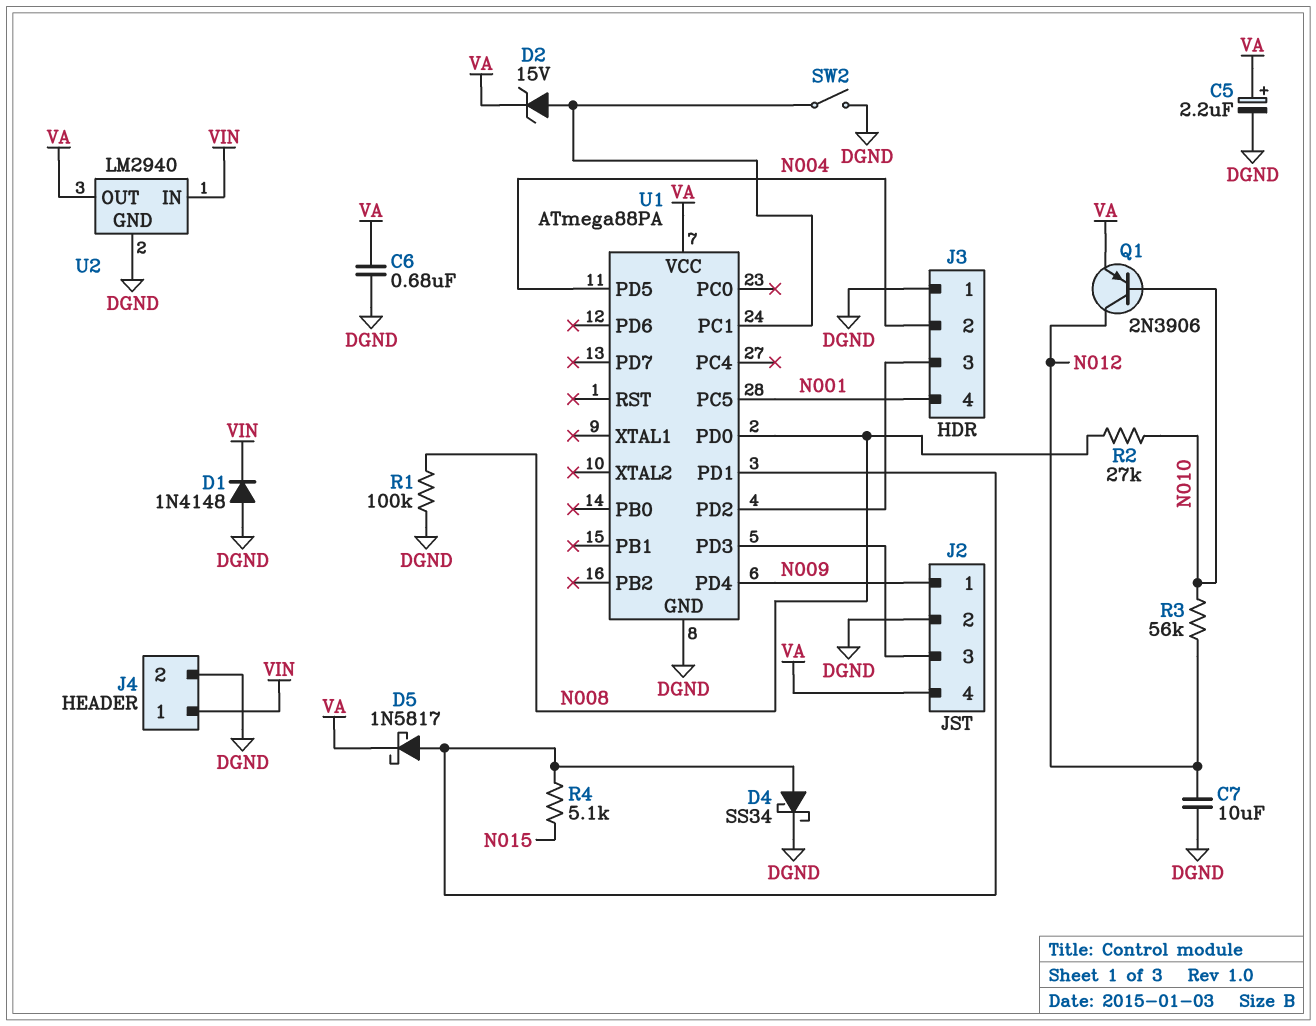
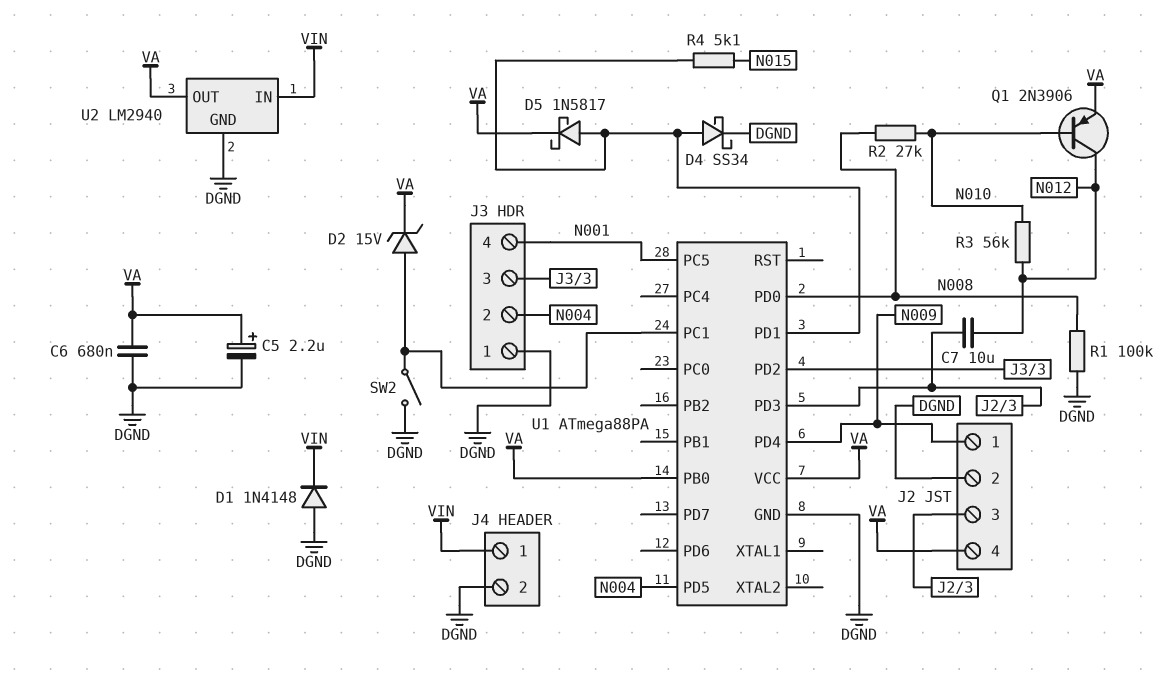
C7: 10uF (DGND, N012) -> 10uF (J2/3, N012)
U1 pin PB0: none -> VA

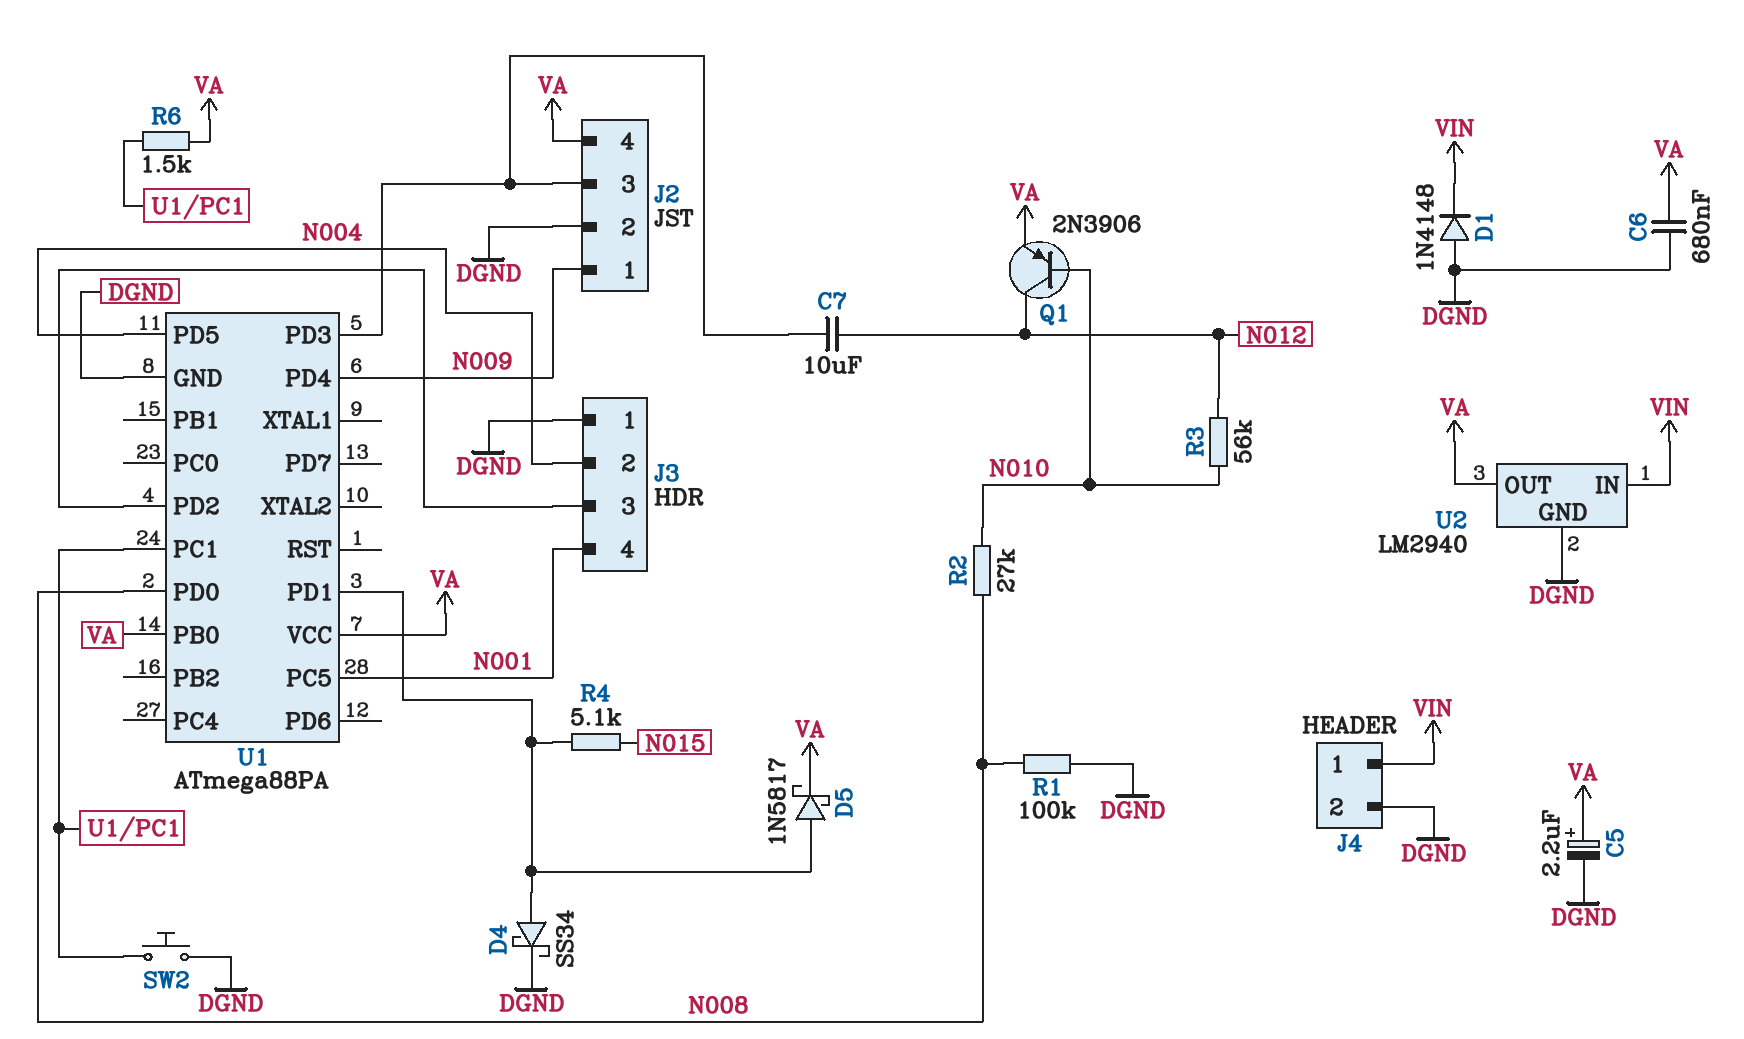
D2: zener 15V (A U1/PC1, K VA) -> none
R6: none -> 1.5k (U1/PC1, VA)
SW2: switch (DGND, U1/PC1) -> button (DGND, U1/PC1)

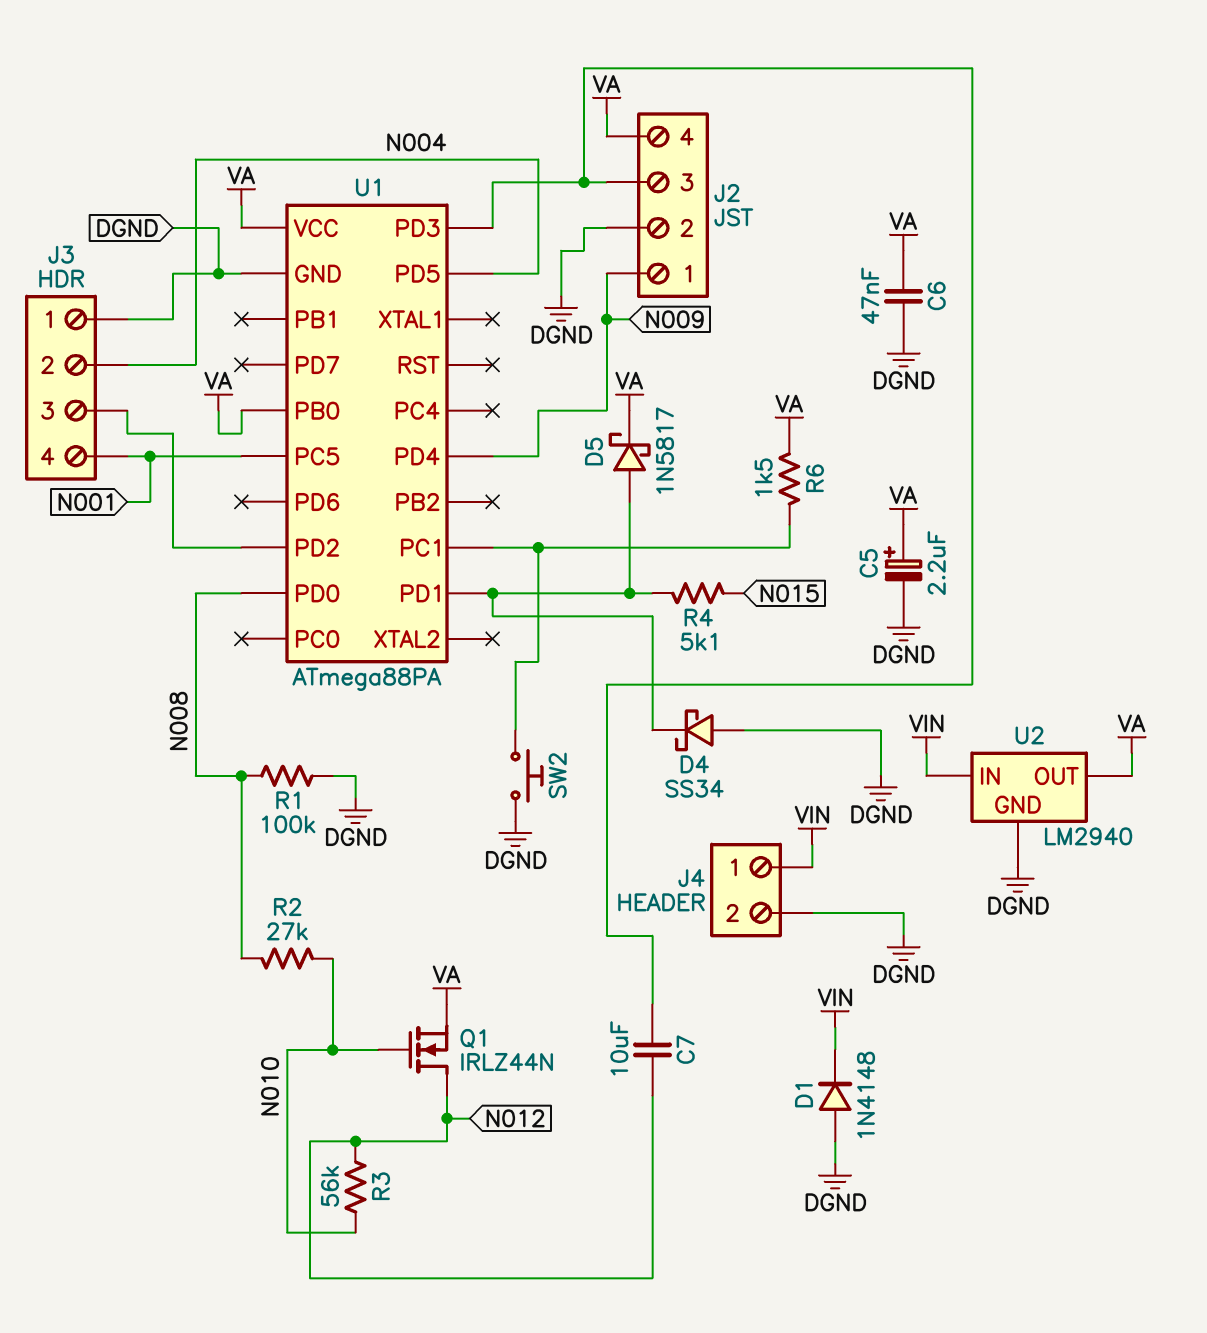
C6: 680nF (DGND, VA) -> 47nF (DGND, VA)
D4: schottky SS34 (A U1/PD1, K DGND) -> schottky SS34 (A DGND, K U1/PD1)
Q1: PNP 2N3906 (B N010, C N012, E VA) -> NMOS IRLZ44N (G N010, D N012, S VA)

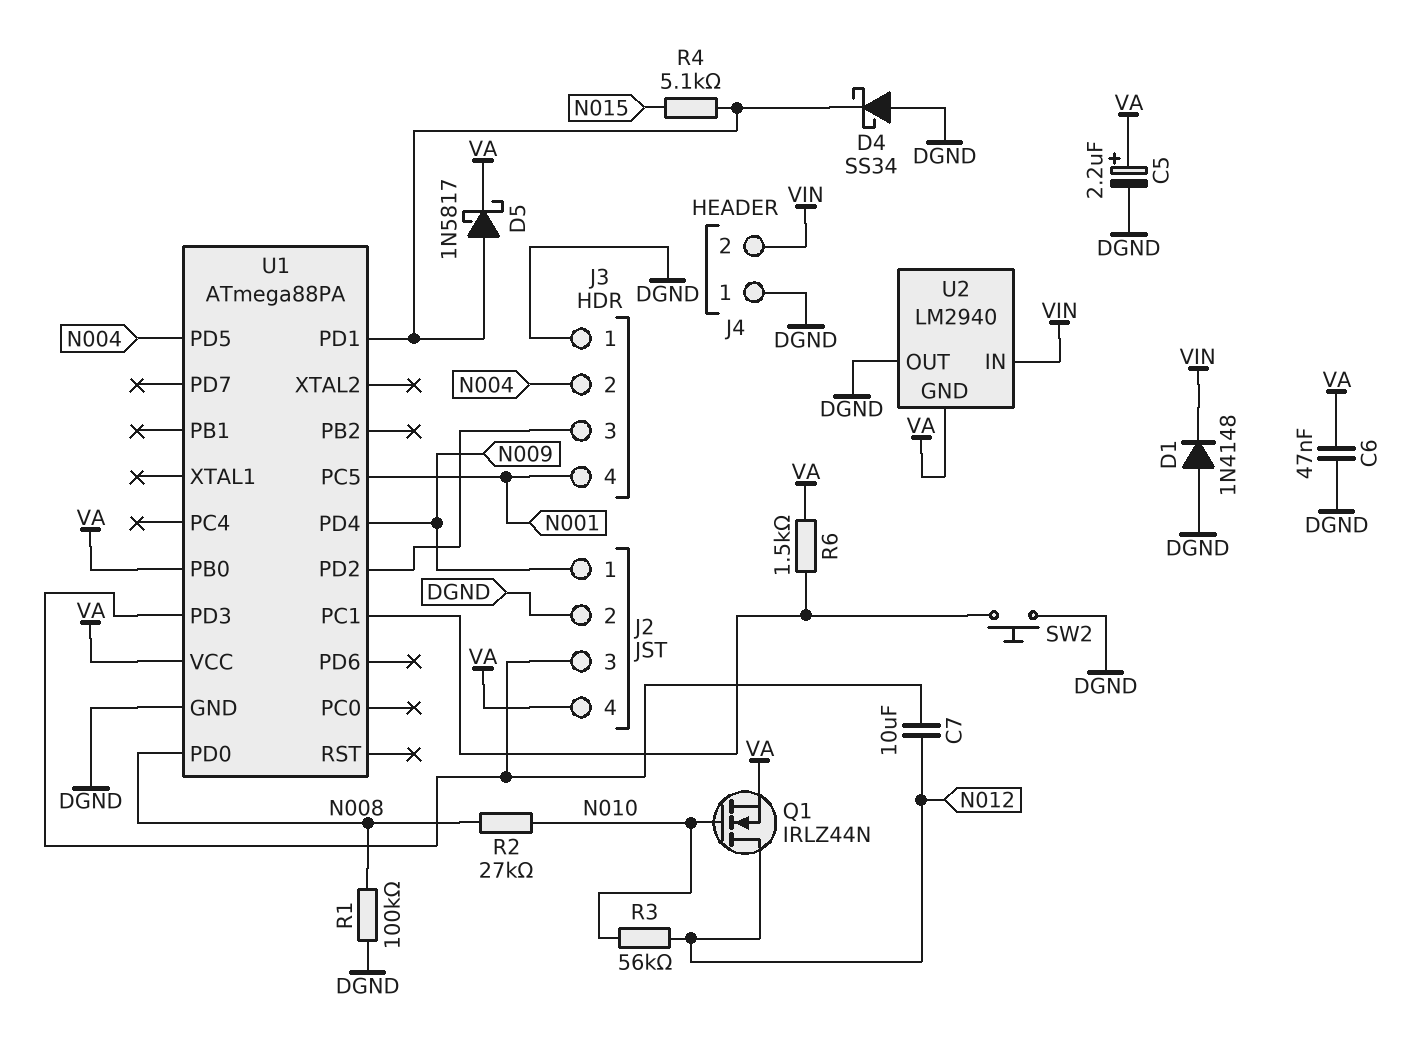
J4 pin 1: VIN -> DGND
J4 pin 2: DGND -> VIN
U2 pin GND: DGND -> VA
U2 pin OUT: VA -> DGND

